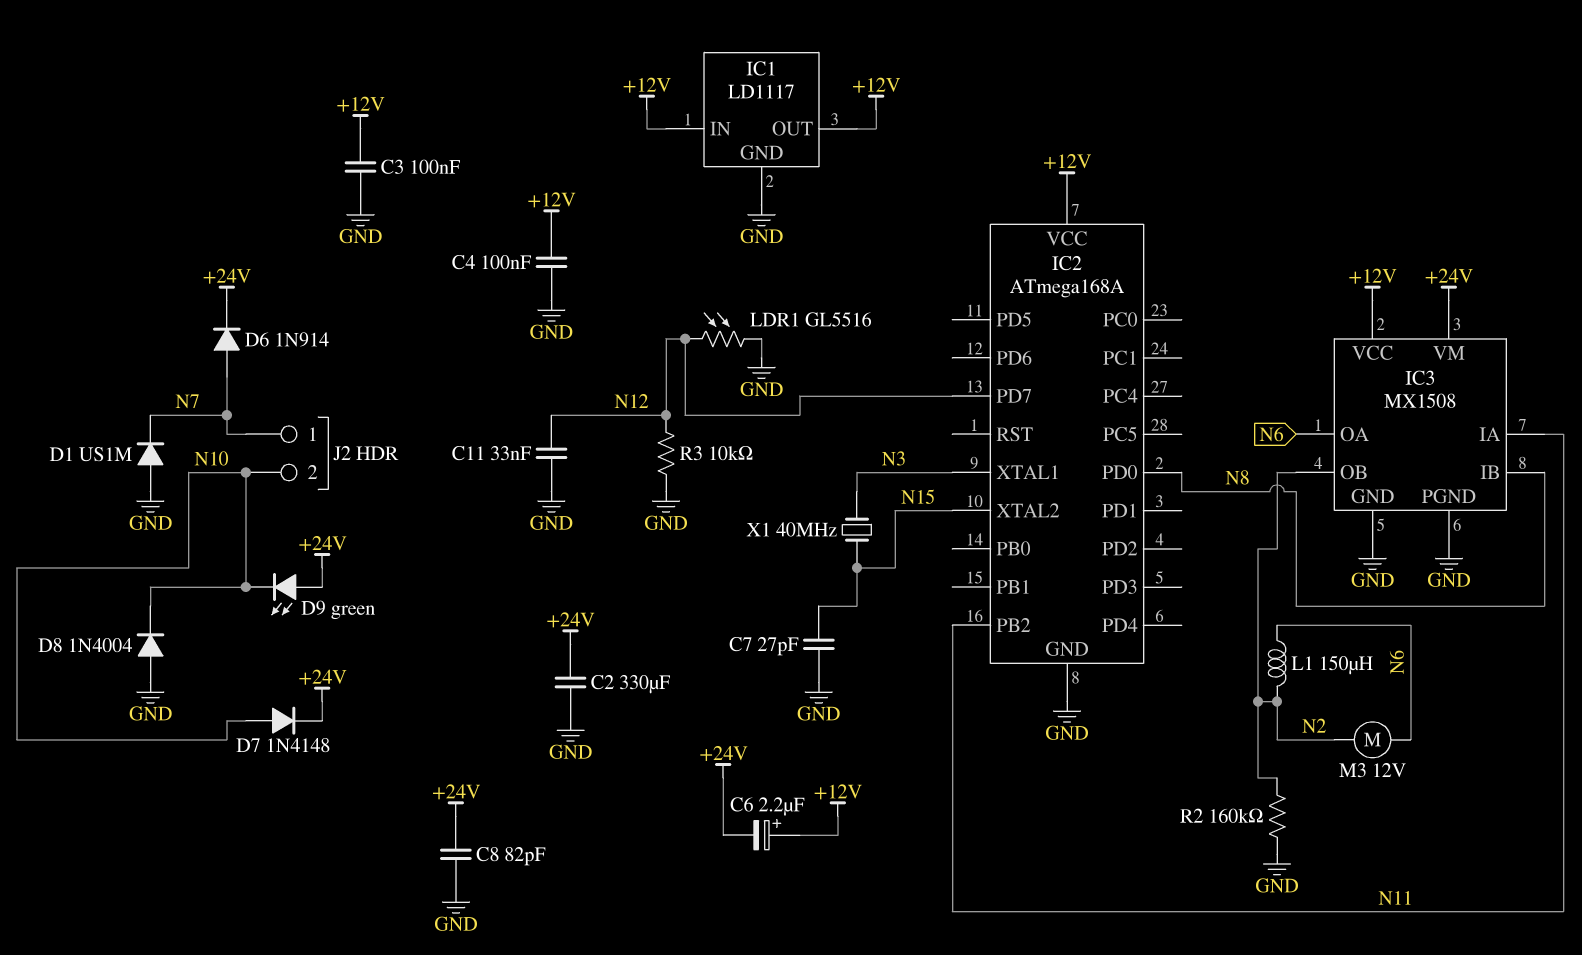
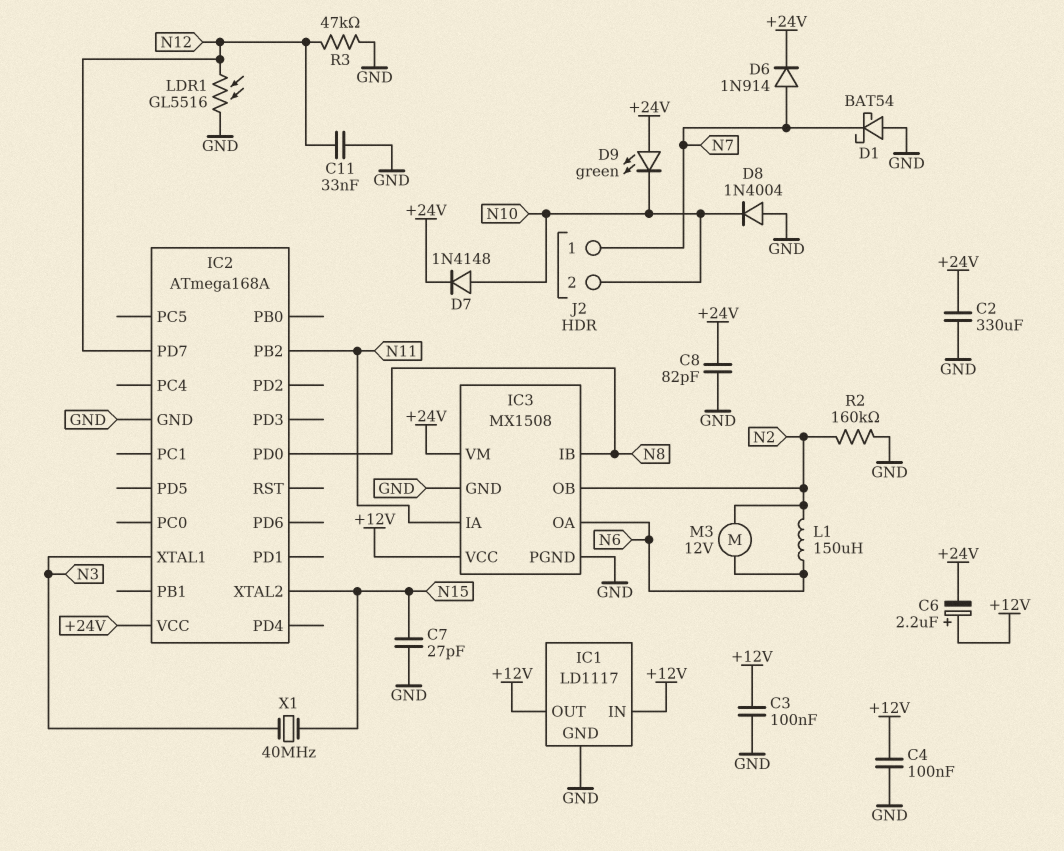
D1: diode US1M (A GND, K N7) -> schottky BAT54 (A GND, K N7)
IC2 pin VCC: +12V -> +24V
R3: 10k (GND, N12) -> 47k (GND, N12)

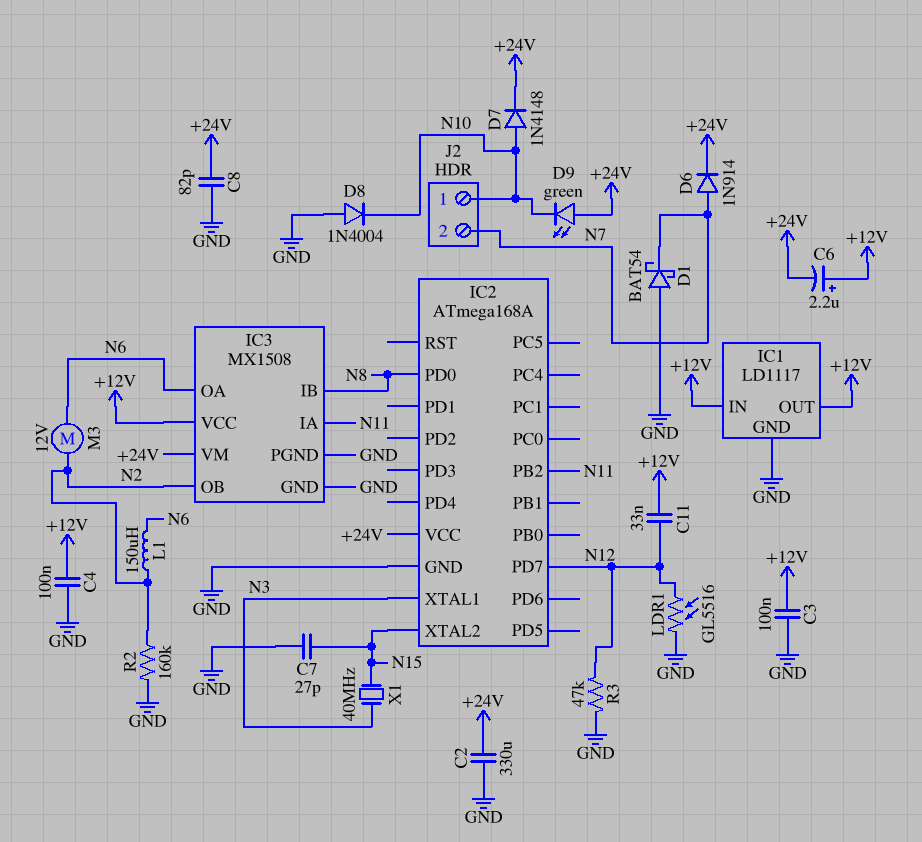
C11: 33nF (GND, N12) -> 33nF (+12V, N12)
J2 pin 1: N7 -> N10
J2 pin 2: N10 -> N7

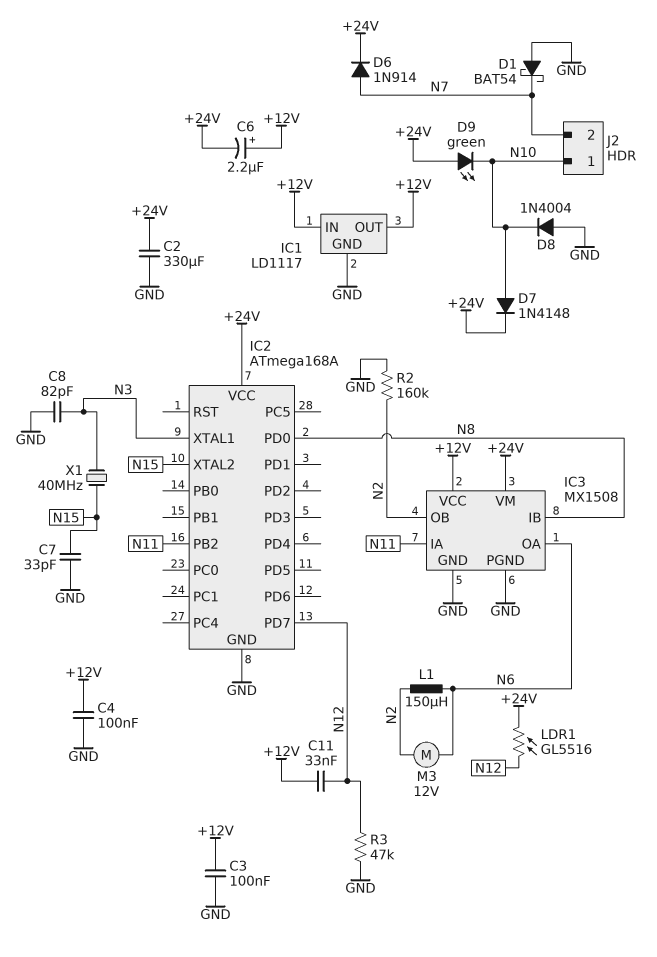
C7: 27pF (GND, N15) -> 33pF (GND, N15)
C8: 82pF (+24V, GND) -> 82pF (GND, N3)
LDR1: GL5516 (GND, N12) -> GL5516 (+24V, N12)

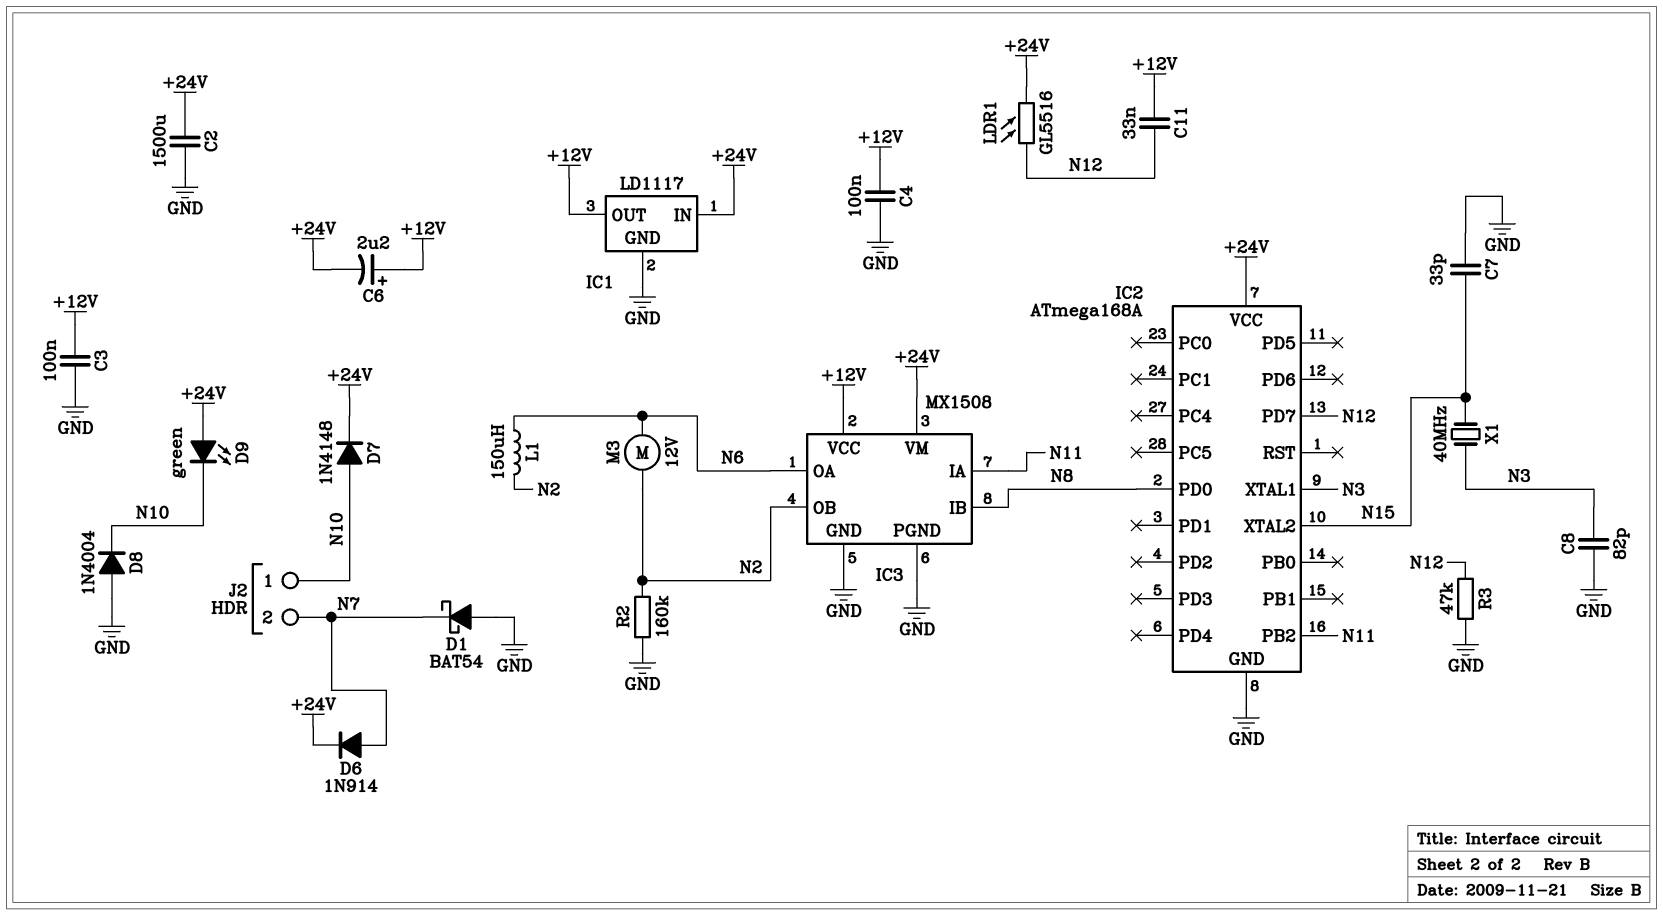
C2: 330uF (+24V, GND) -> 1500uF (+24V, GND)
IC1 pin IN: +12V -> +24V

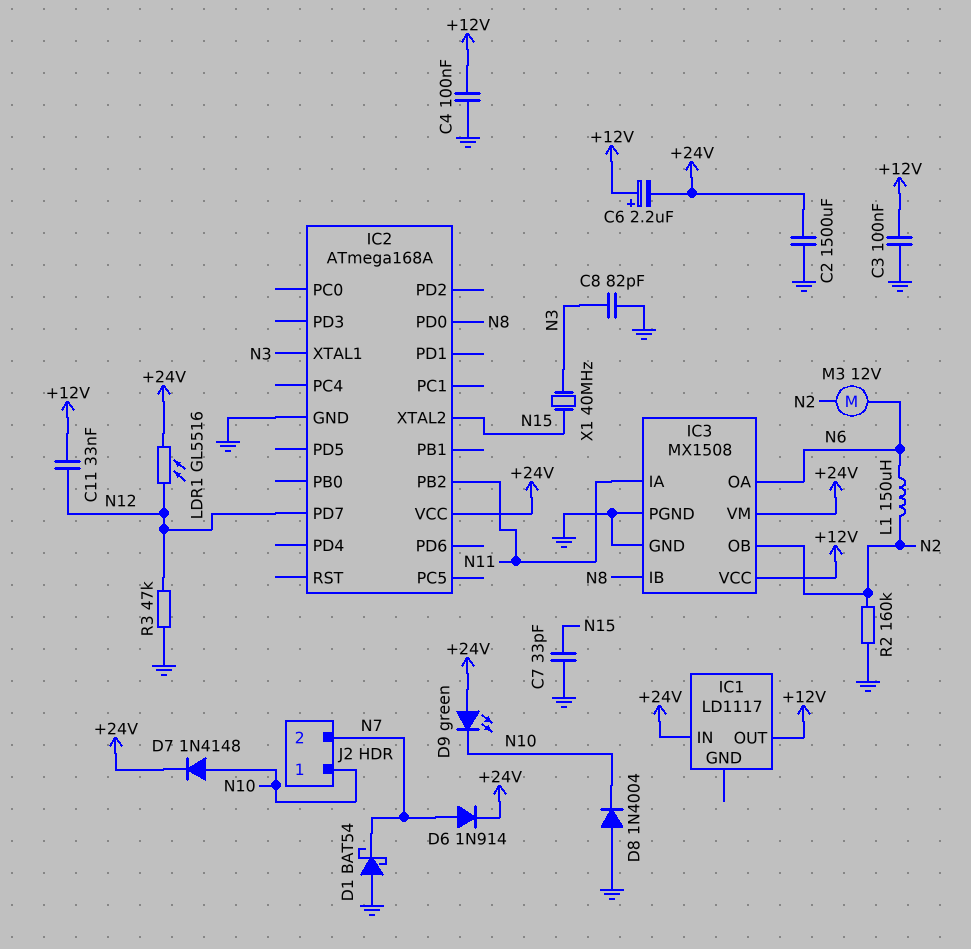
IC1 pin GND: GND -> none

